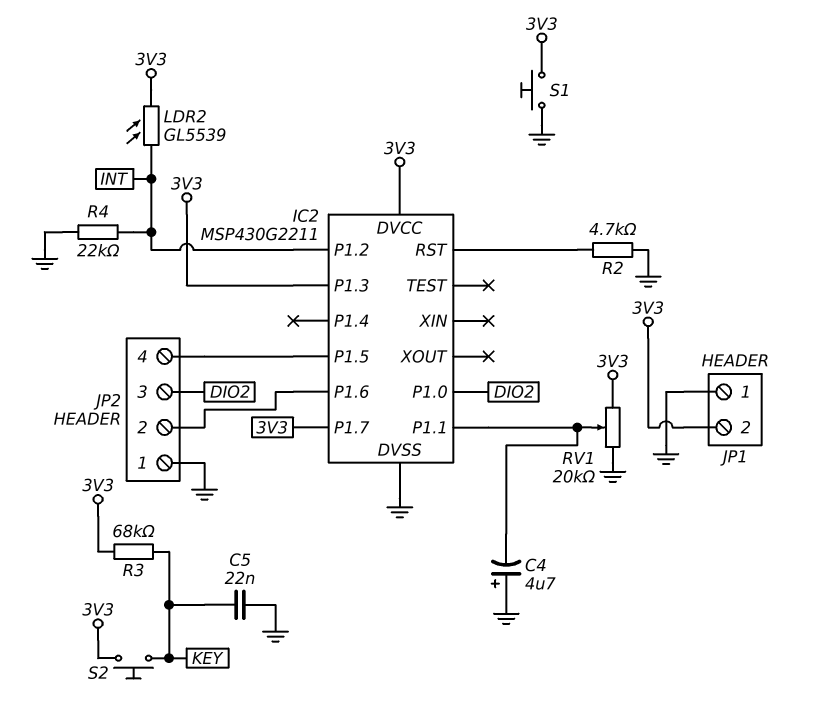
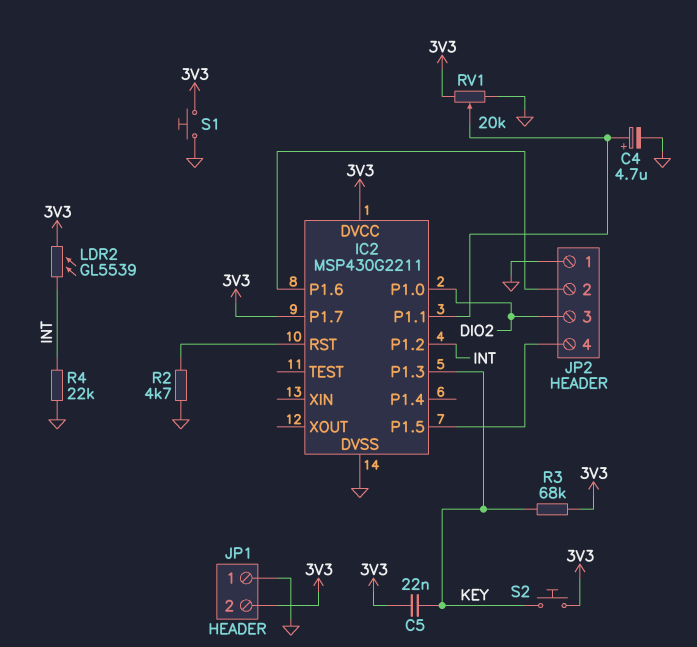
C4: 4.7uF (plus GND, minus IC2/P1.1) -> 4.7uF (plus IC2/P1.1, minus GND)
C5: 22nF (GND, KEY) -> 22nF (3V3, KEY)
IC2 pin P1.3: 3V3 -> KEY

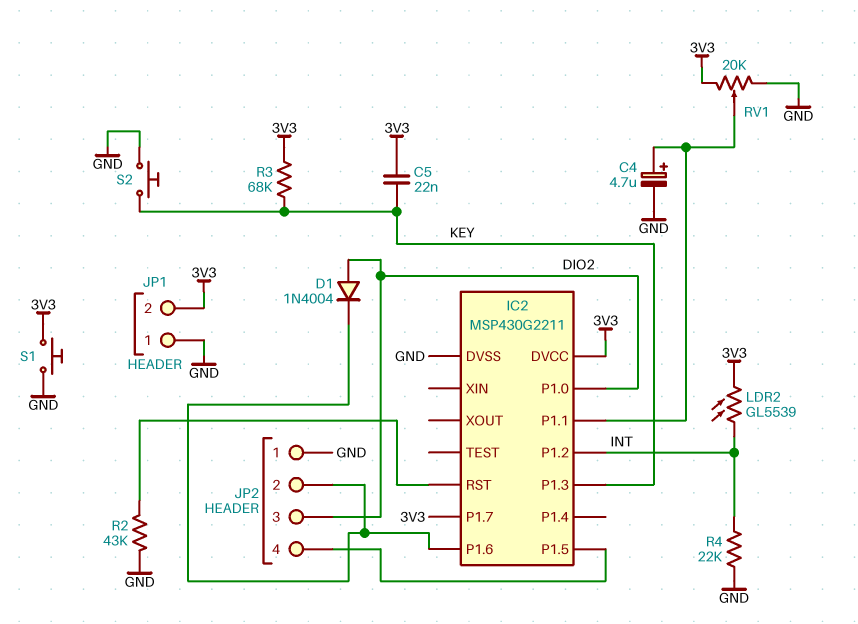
D1: none -> diode 1N4004 (A DIO2, K IC2/P1.6)
R2: 4.7k (GND, IC2/RST) -> 43k (GND, IC2/RST)
S2: button (3V3, KEY) -> button (GND, KEY)

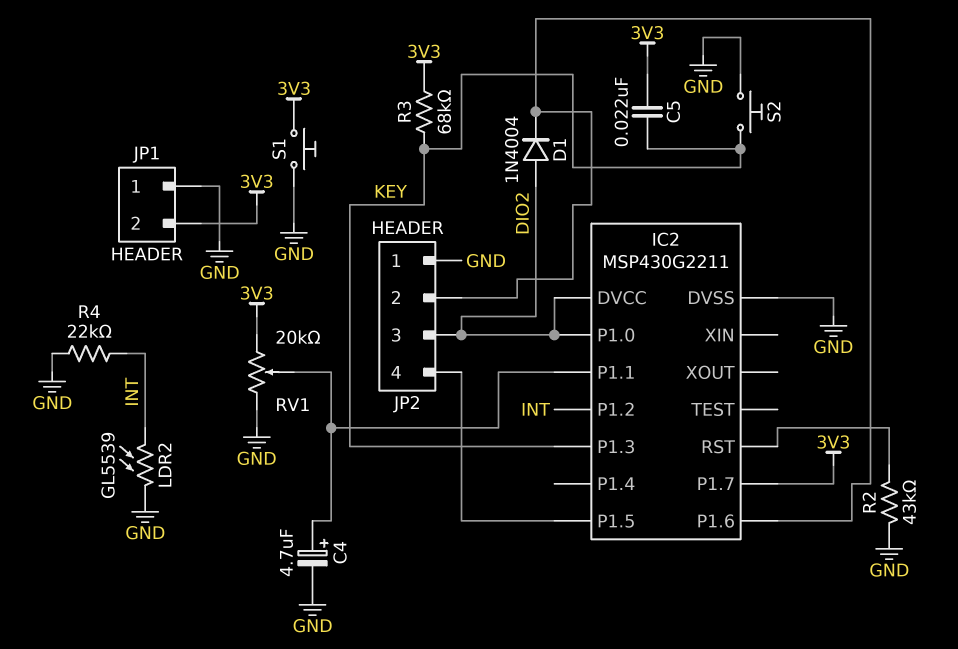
IC2 pin DVCC: 3V3 -> DIO2
LDR2: GL5539 (3V3, INT) -> GL5539 (GND, INT)

